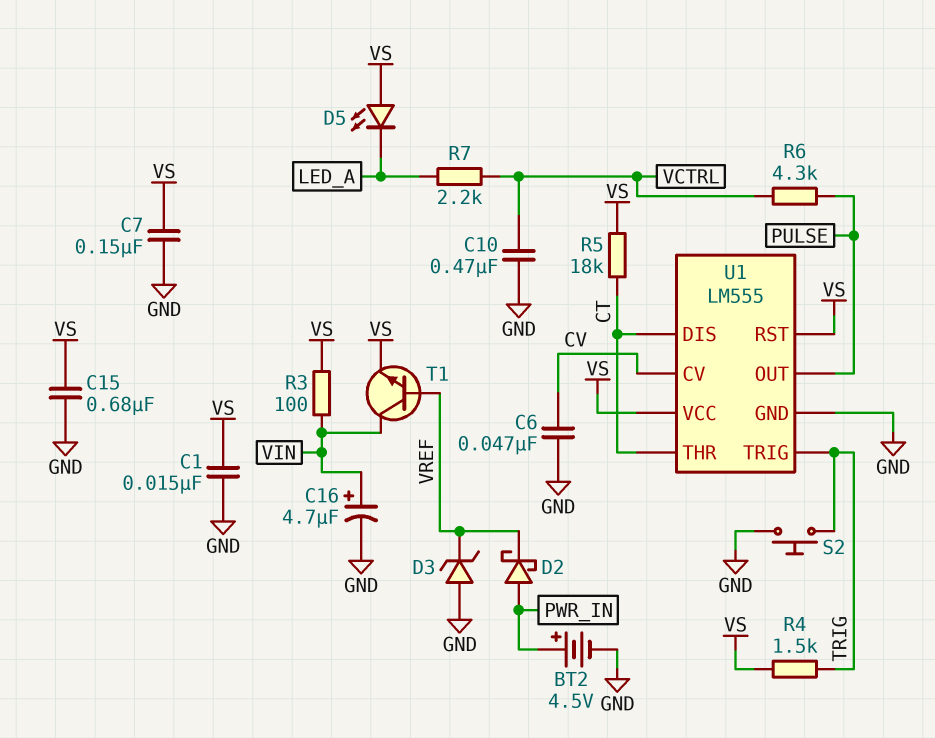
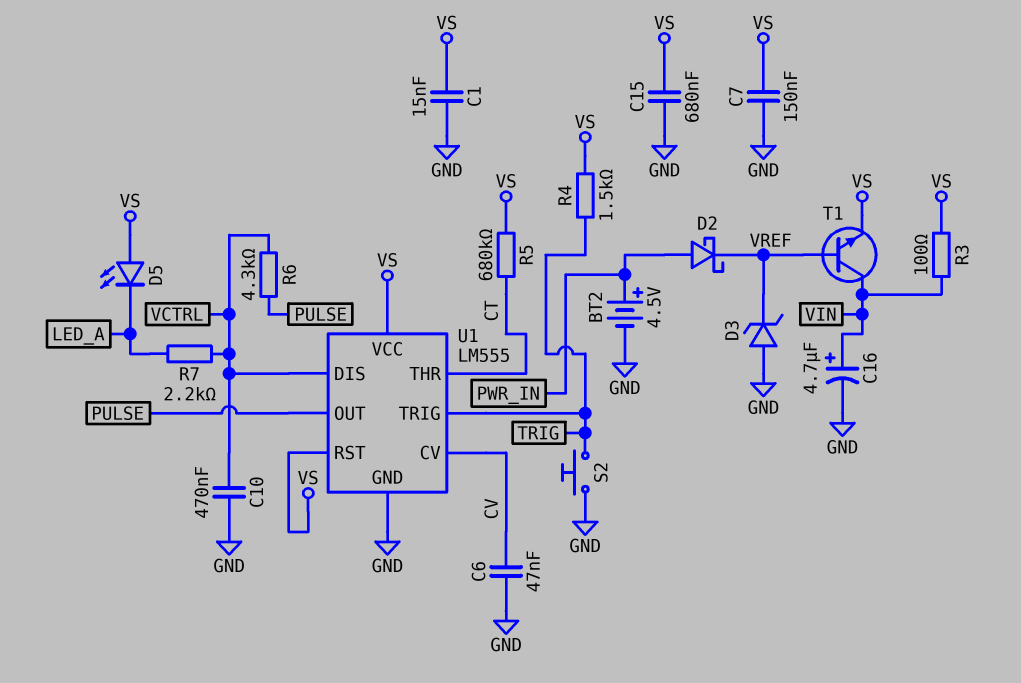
R5: 18k (CT, VS) -> 680k (CT, VS)
U1 pin DIS: CT -> VCTRL

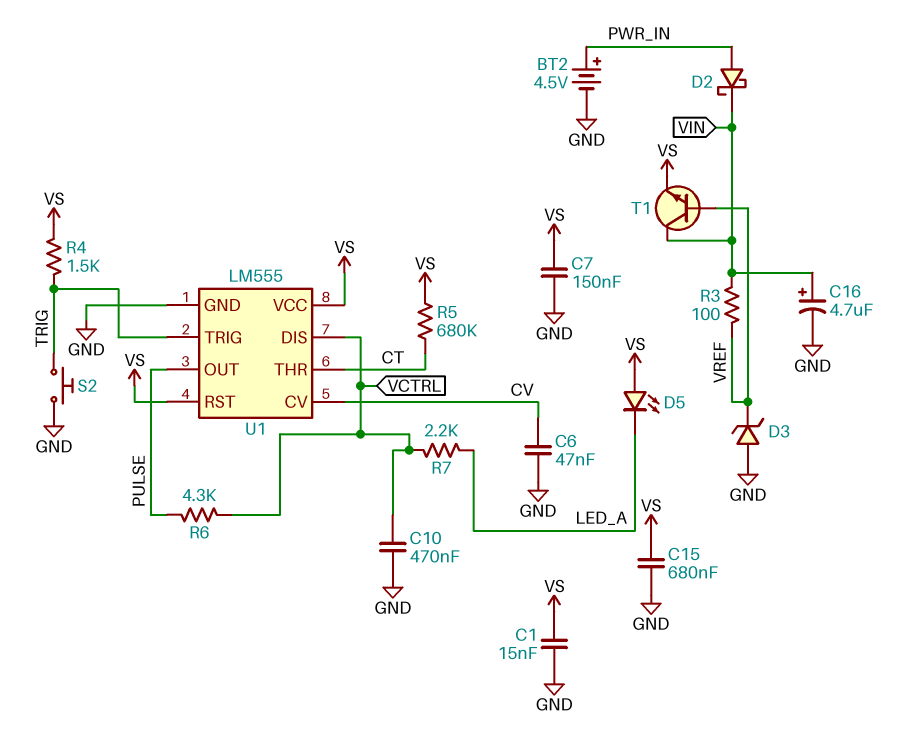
D2: schottky (A PWR_IN, K VREF) -> schottky (A PWR_IN, K VIN)
R3: 100 (VIN, VS) -> 100 (VIN, VREF)

